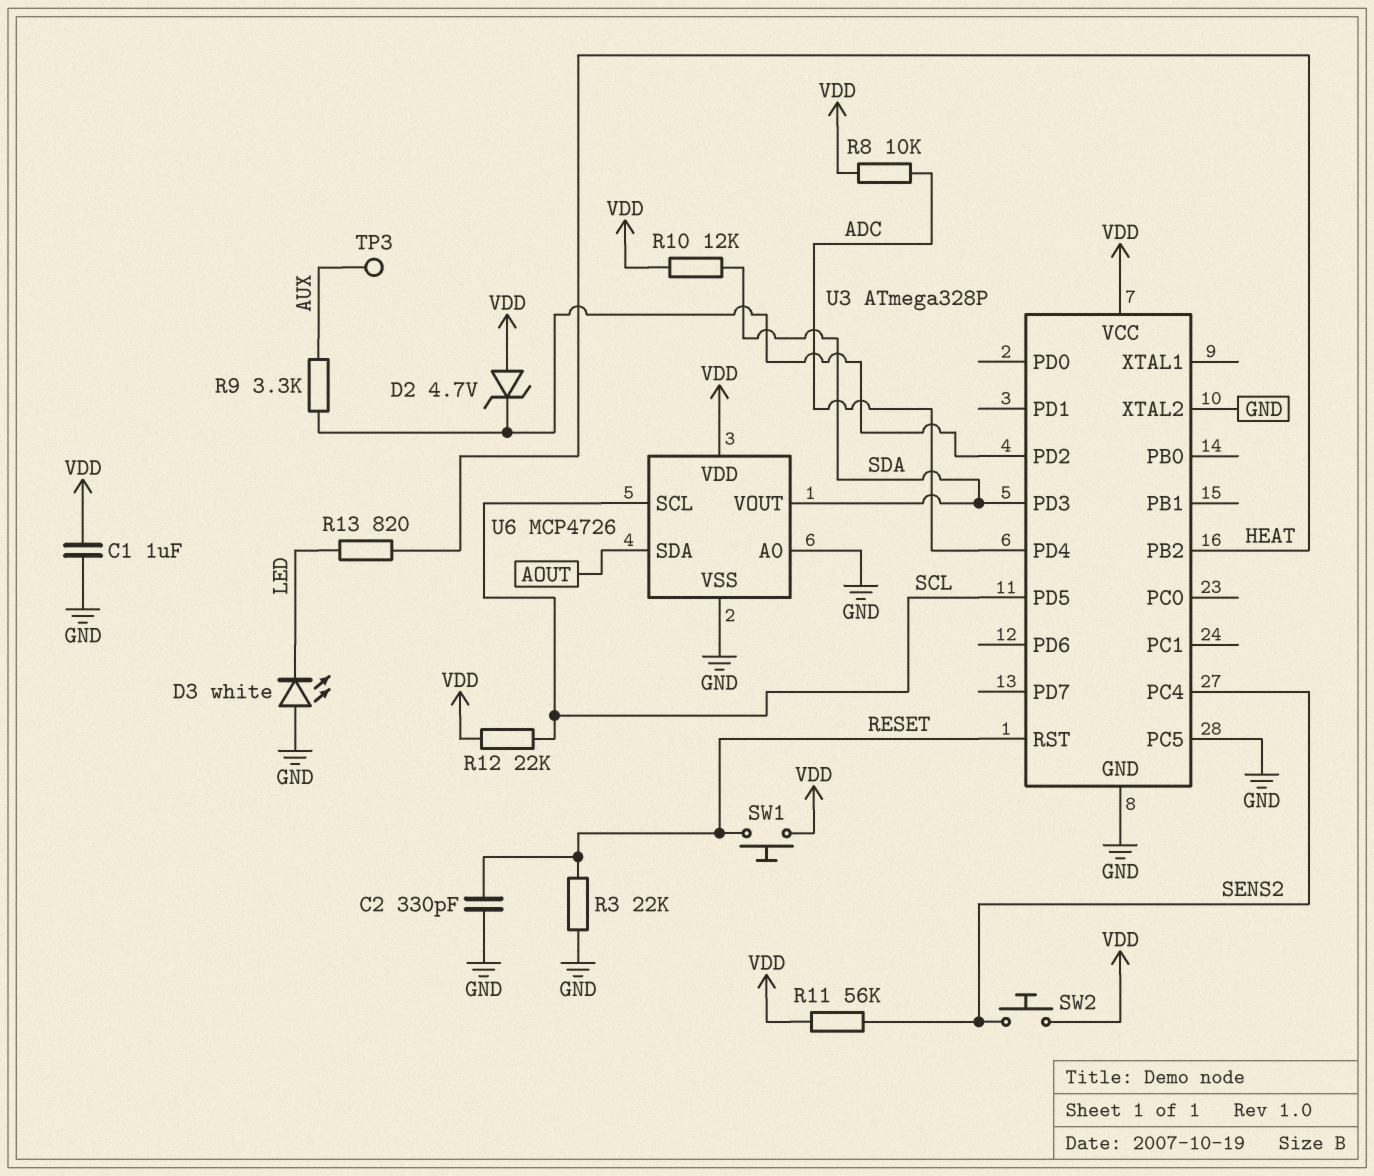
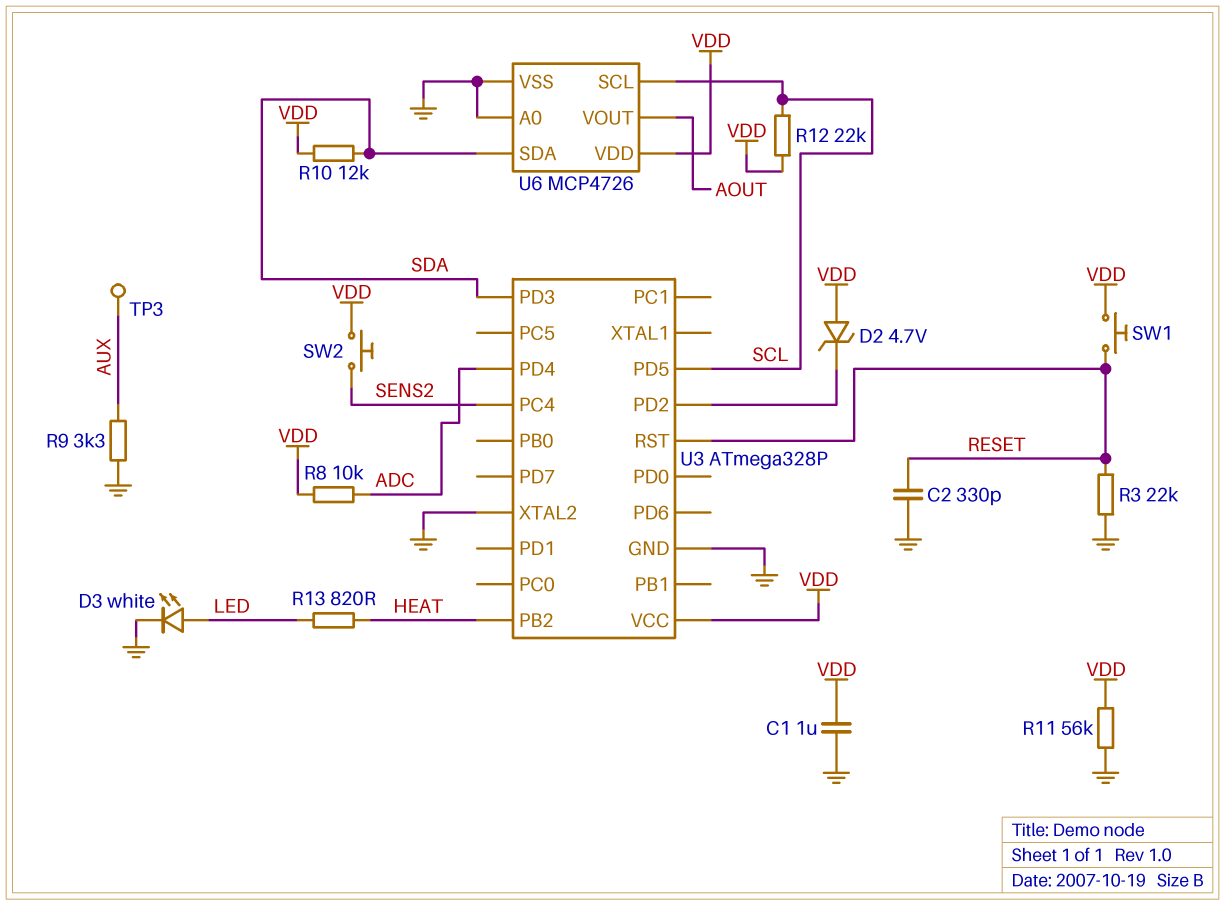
D3: LED white (A GND, K LED) -> LED white (A LED, K GND)
R9: 3.3k (AUX, U3/PD2) -> 3.3k (AUX, GND)
R11: 56k (SENS2, VDD) -> 56k (GND, VDD)
U3 pin PC5: GND -> none
U6 pin SDA: AOUT -> SDA
U6 pin VOUT: SDA -> AOUT

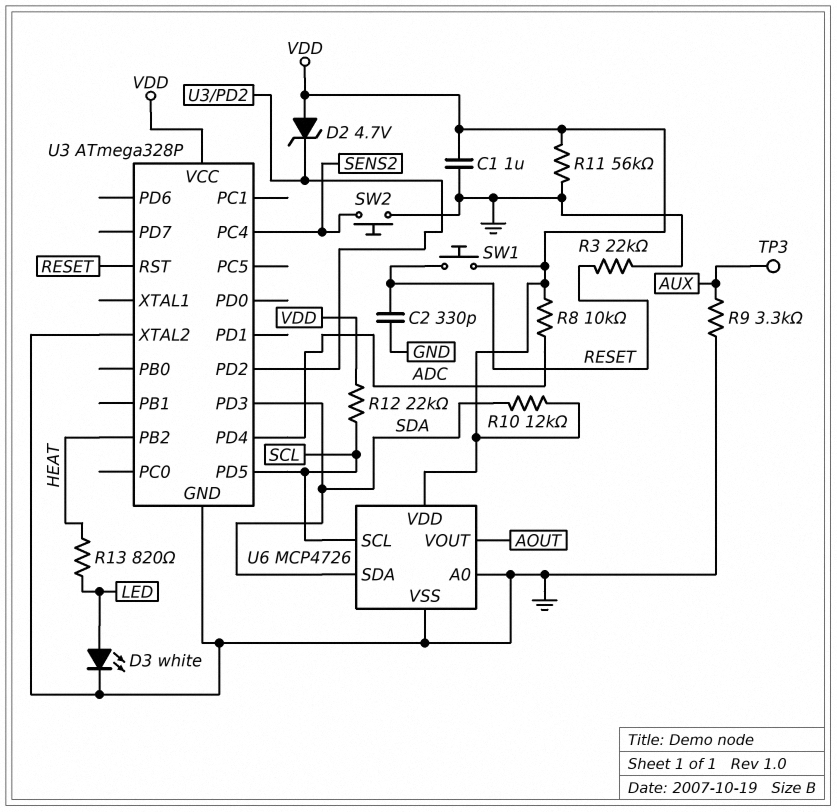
SW2: button (SENS2, VDD) -> button (GND, SENS2)

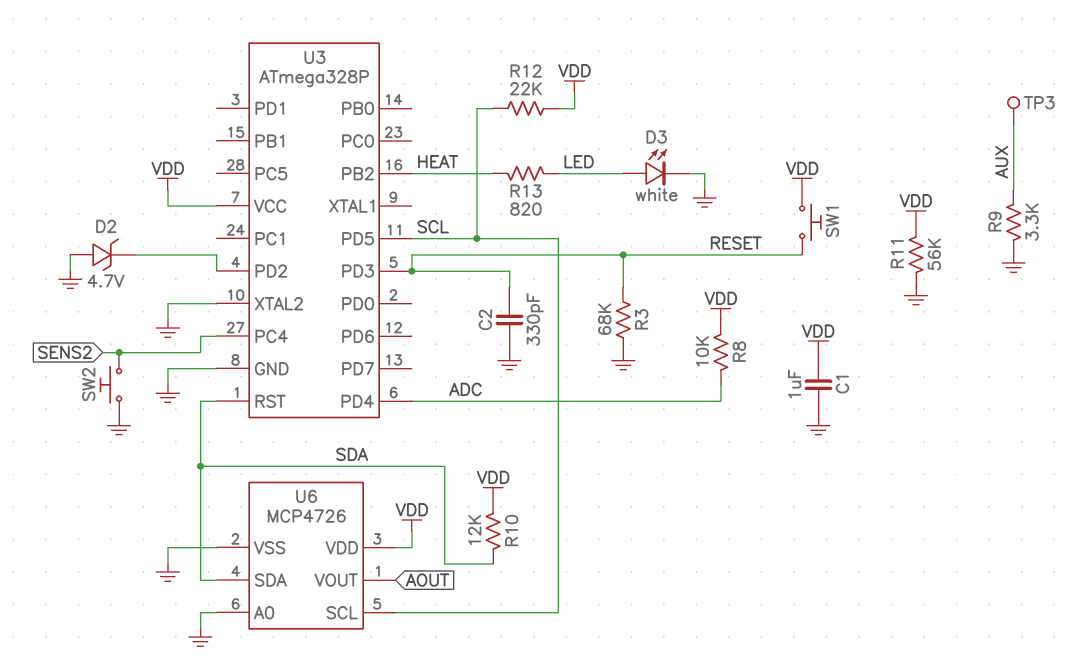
D2: zener 4.7V (A VDD, K U3/PD2) -> zener 4.7V (A GND, K U3/PD2)
R3: 22k (GND, RESET) -> 68k (GND, RESET)
U3 pin PD3: SDA -> RESET
U3 pin RST: RESET -> SDA

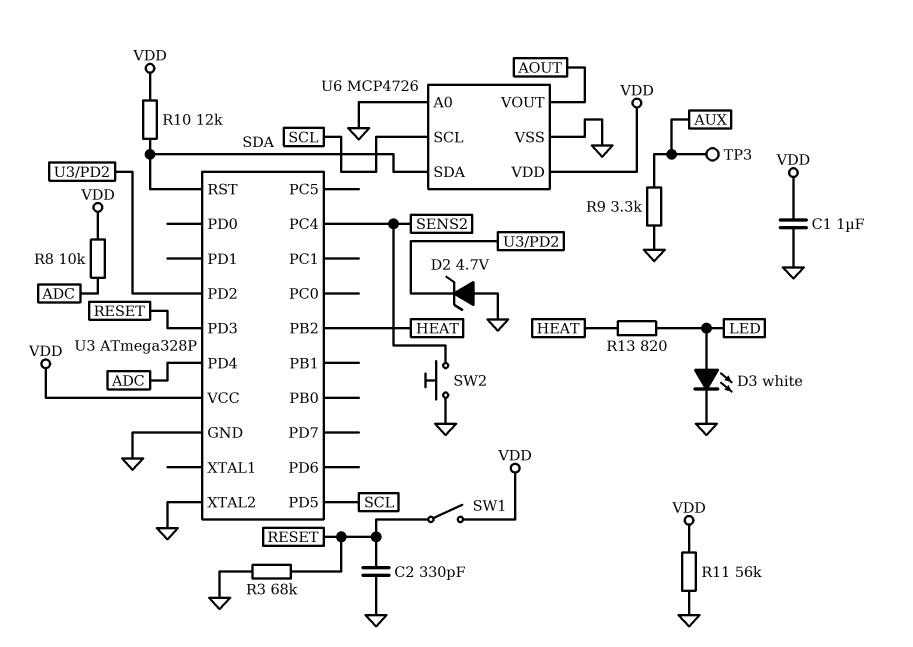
R12: 22k (SCL, VDD) -> none
SW1: button (RESET, VDD) -> switch (RESET, VDD)

